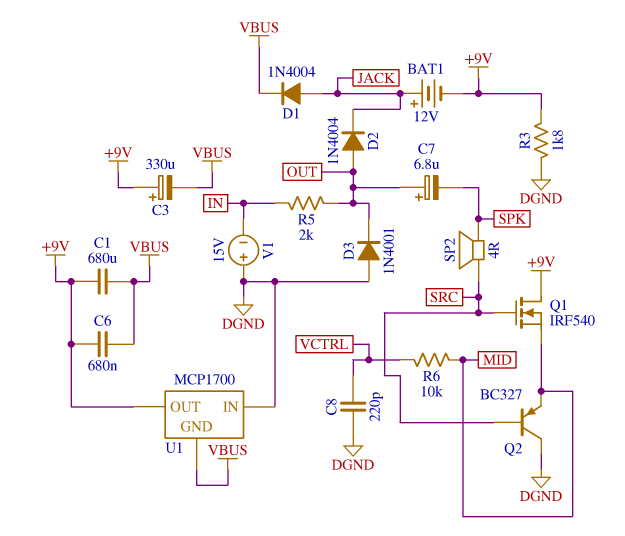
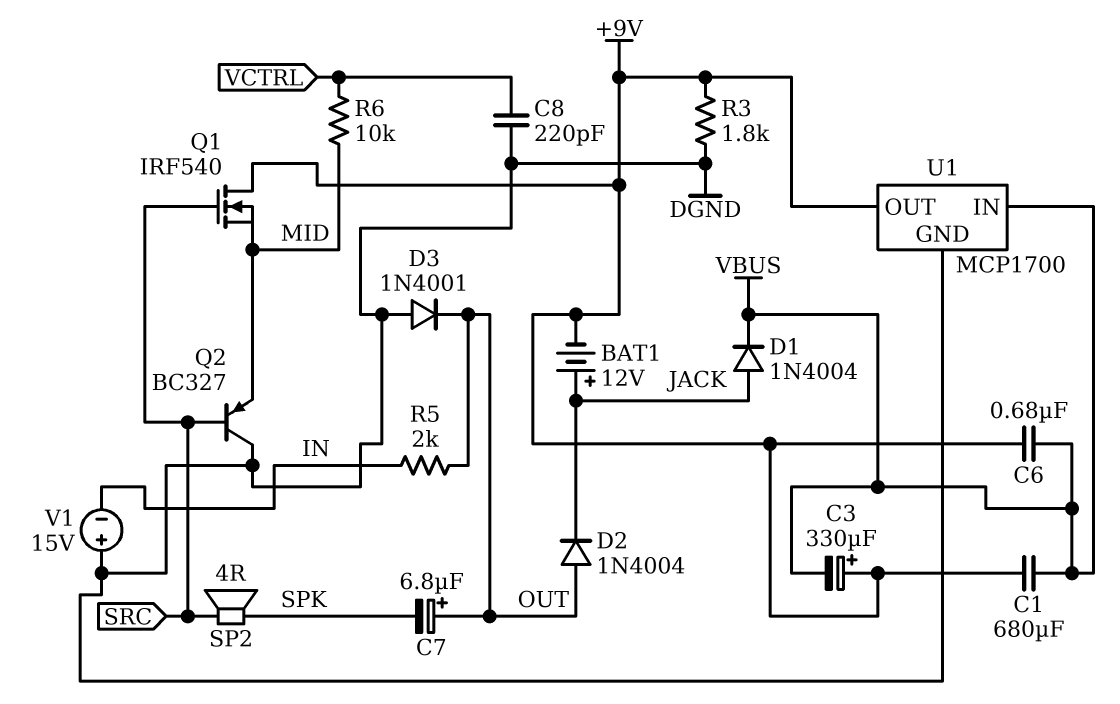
U1 pin GND: VBUS -> DGND
U1 pin IN: DGND -> VBUS

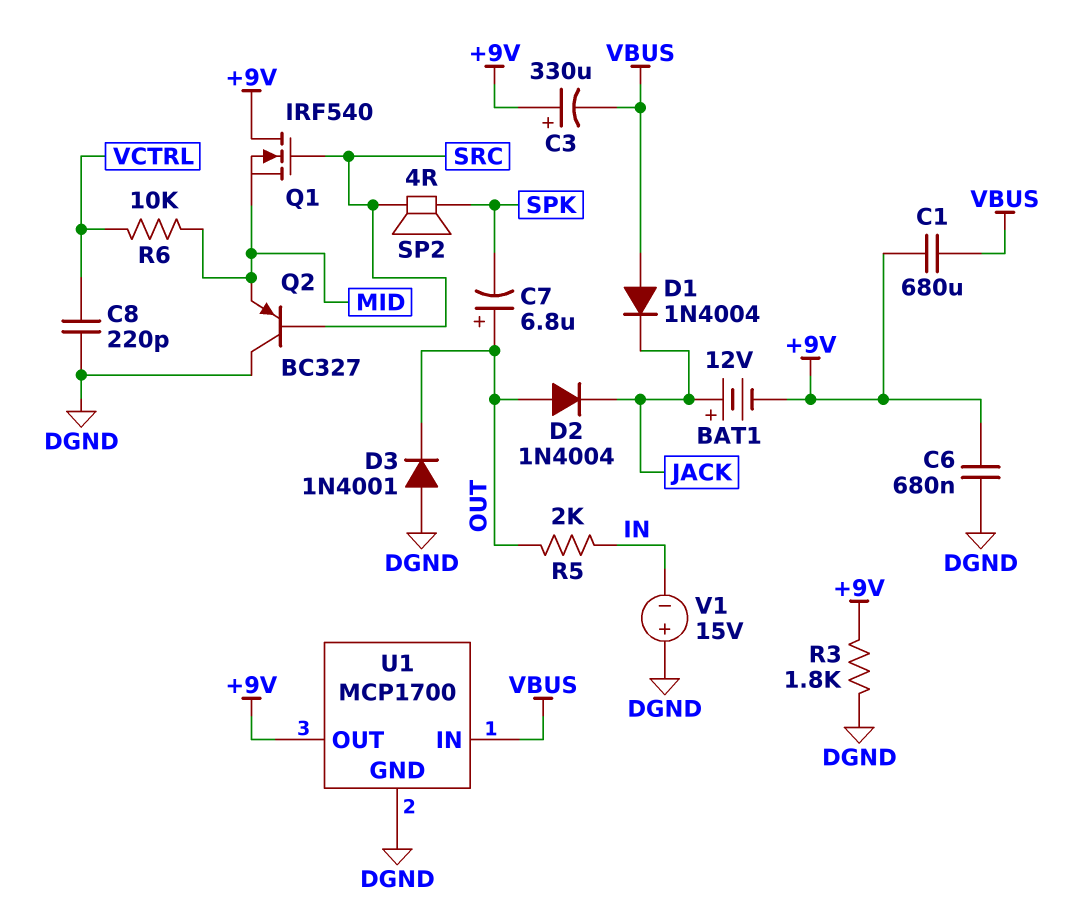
C6: 680nF (+9V, VBUS) -> 680nF (+9V, DGND)
D1: diode 1N4004 (A JACK, K VBUS) -> diode 1N4004 (A VBUS, K JACK)

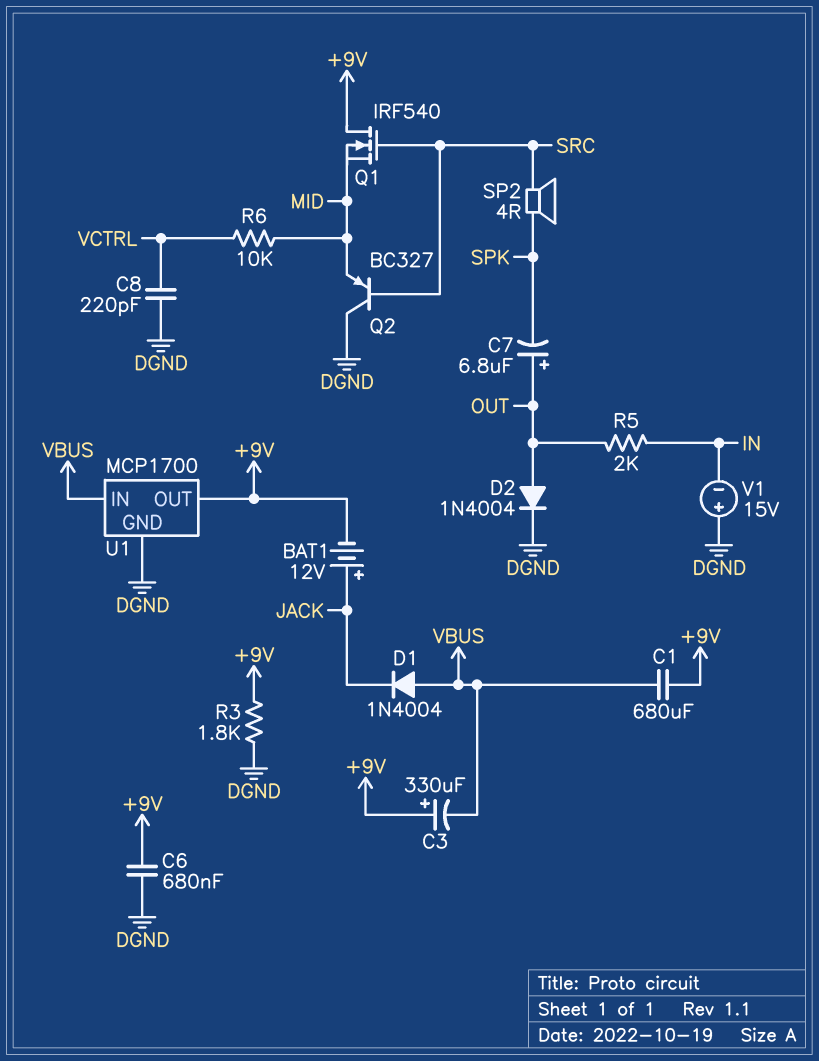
D2: diode 1N4004 (A OUT, K JACK) -> diode 1N4004 (A OUT, K DGND)
D3: diode 1N4001 (A DGND, K OUT) -> none

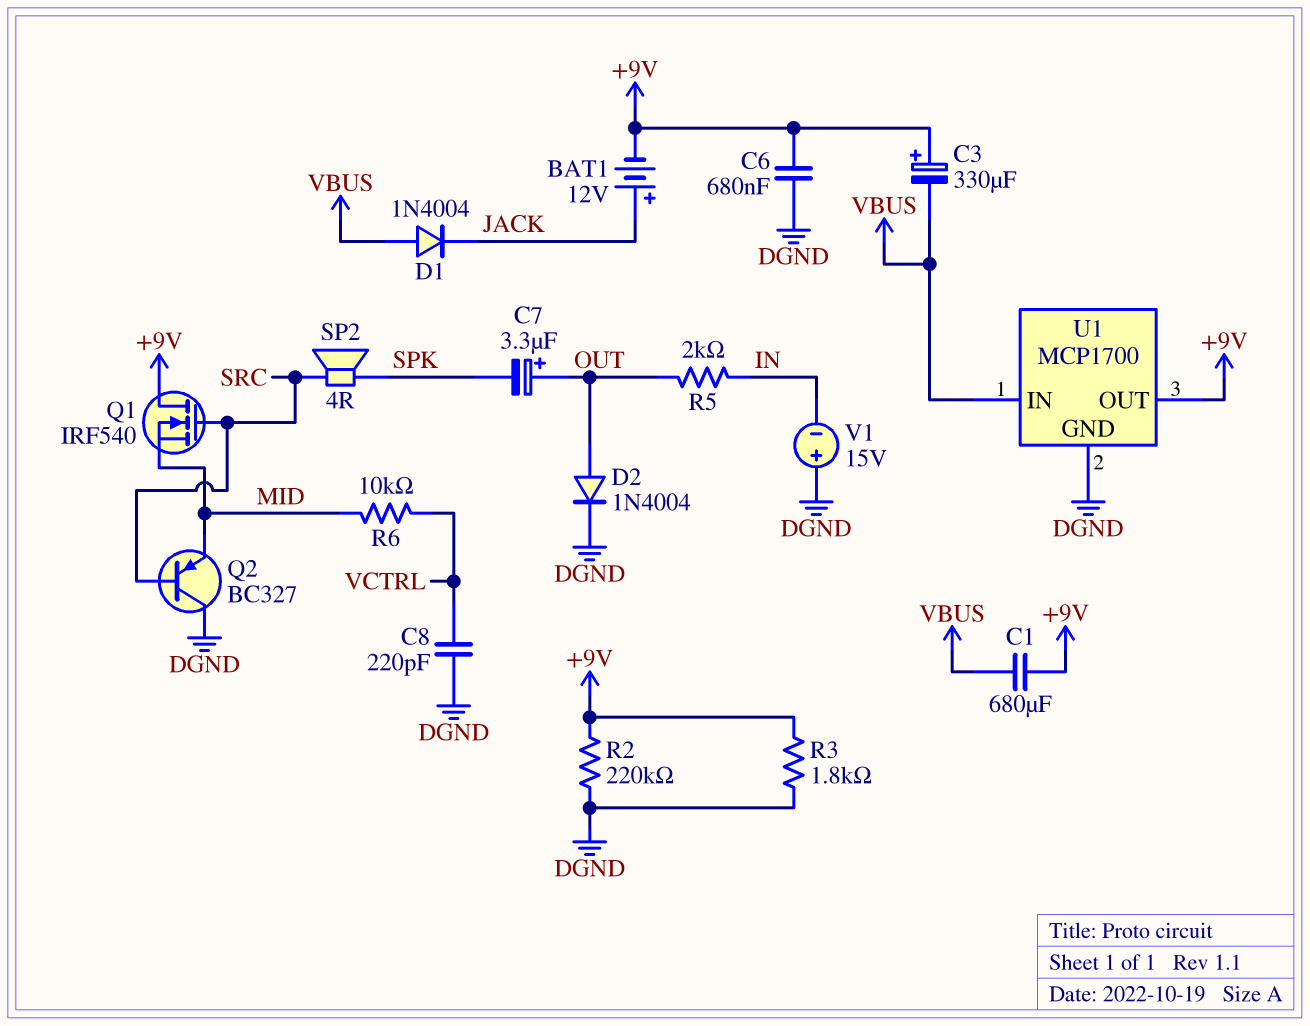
C7: 6.8uF (plus OUT, minus SPK) -> 3.3uF (plus OUT, minus SPK)
R2: none -> 220k (+9V, DGND)

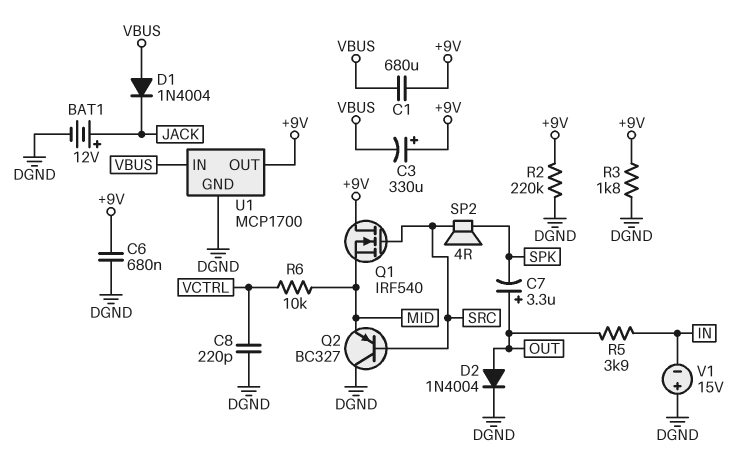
BAT1: 12V (plus JACK, minus +9V) -> 12V (plus JACK, minus DGND)
R5: 2k (IN, OUT) -> 3.9k (IN, OUT)

